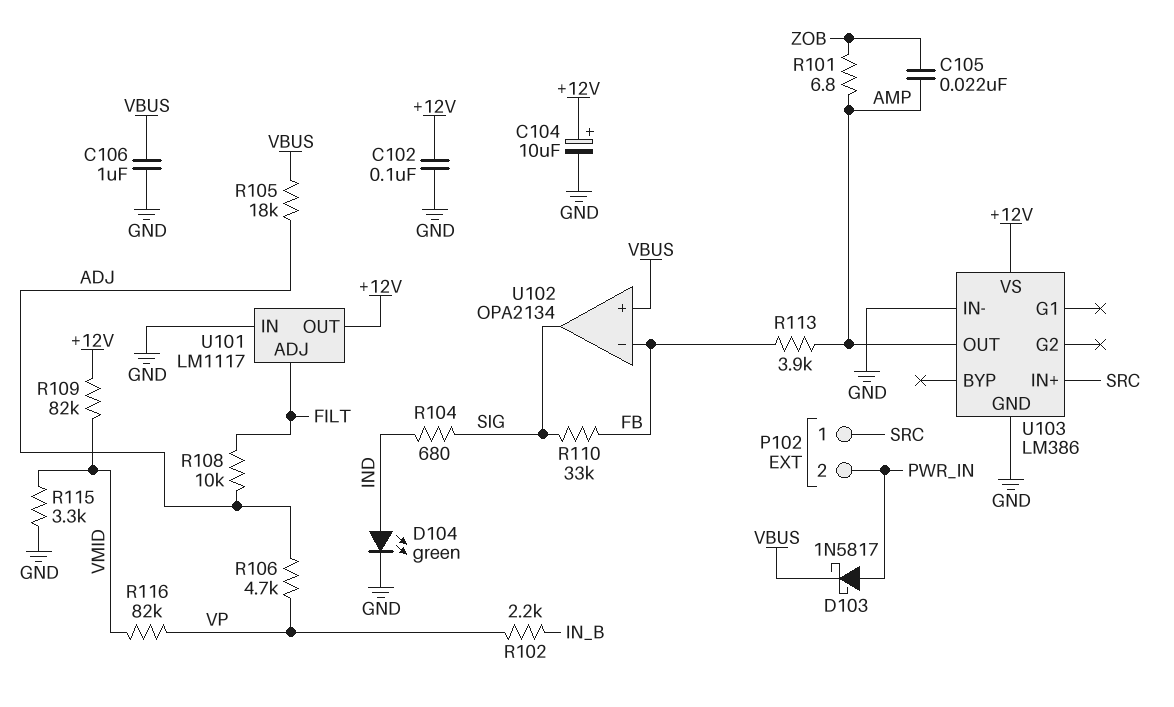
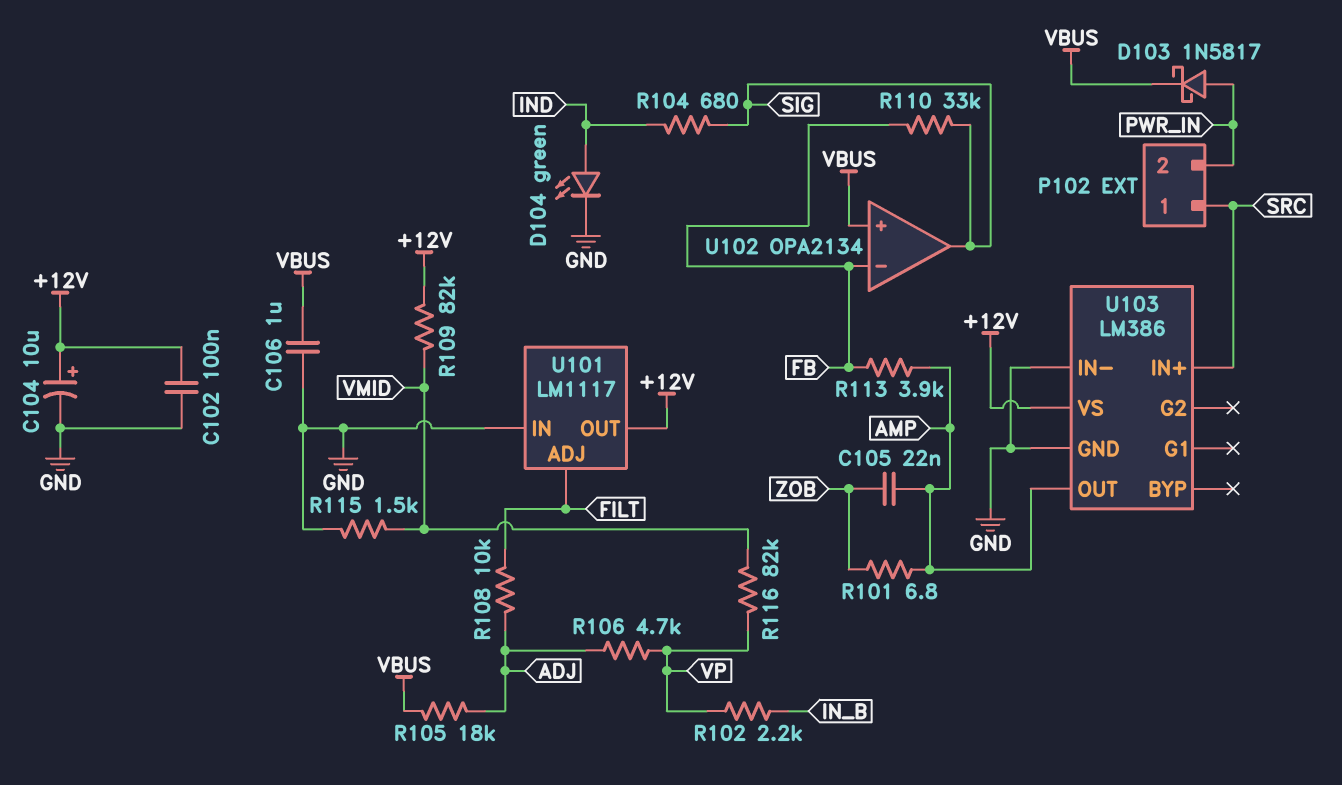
R115: 3.3k (GND, VMID) -> 1.5k (GND, VMID)

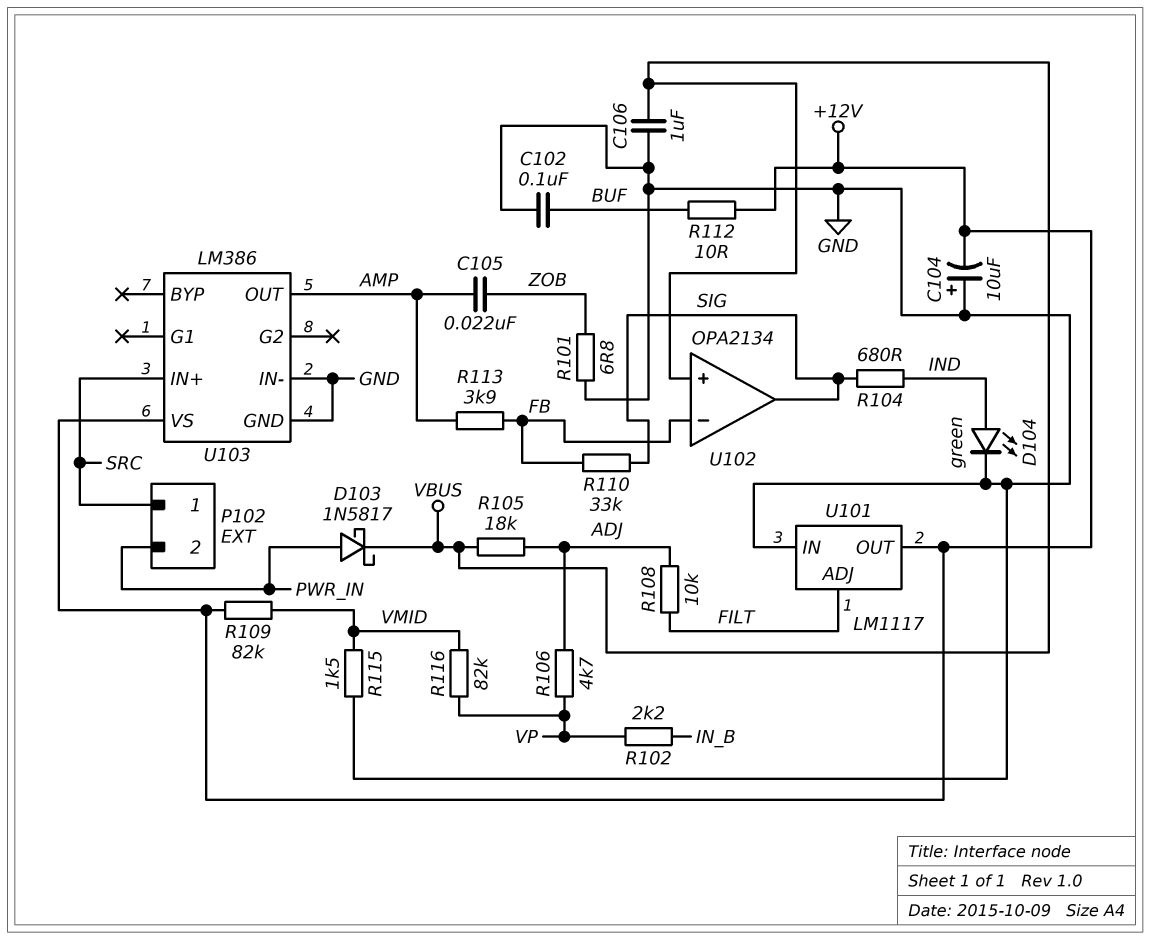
C102: 100nF (+12V, GND) -> 100nF (BUF, GND)
C104: 10uF (plus +12V, minus GND) -> 10uF (plus GND, minus +12V)
R101: 6.8 (AMP, ZOB) -> 6.8 (GND, ZOB)
R112: none -> 10 (+12V, BUF)

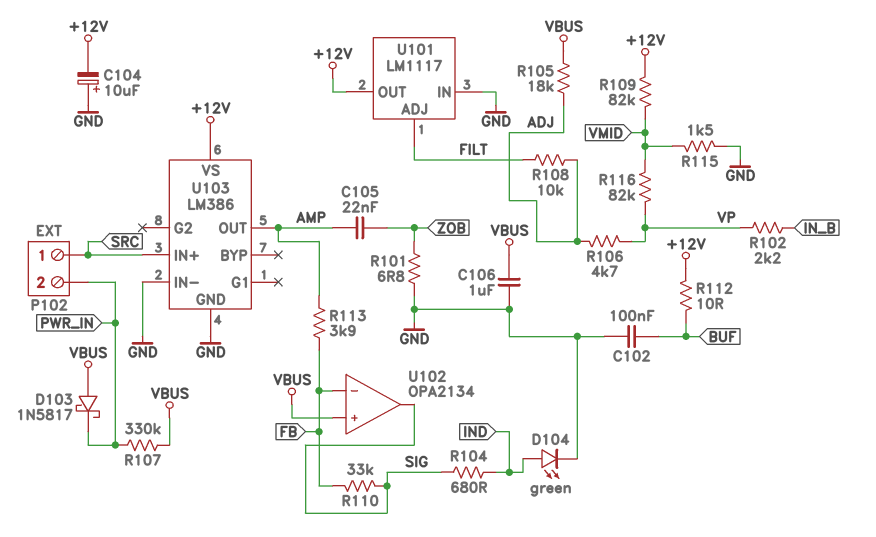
D103: schottky 1N5817 (A PWR_IN, K VBUS) -> schottky 1N5817 (A VBUS, K PWR_IN)
R107: none -> 330k (PWR_IN, VBUS)

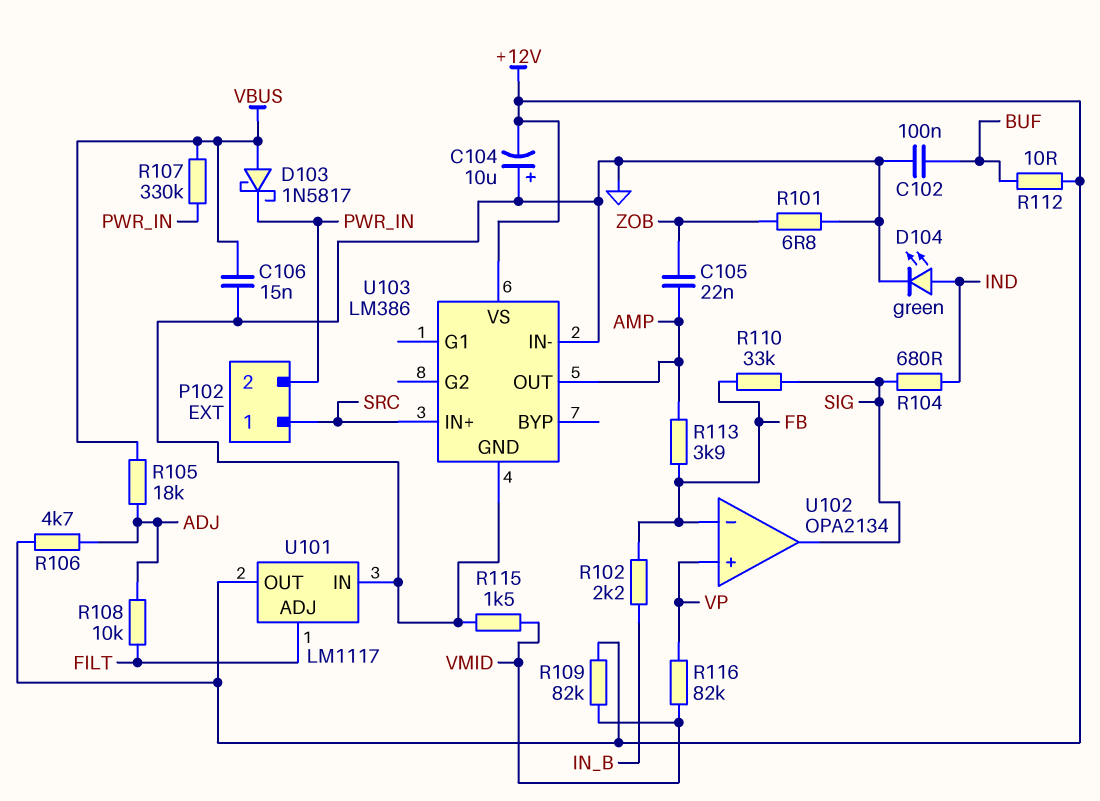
C106: 1uF (GND, VBUS) -> 15nF (GND, VBUS)
R102: 2.2k (IN_B, VP) -> 2.2k (FB, IN_B)
R106: 4.7k (ADJ, VP) -> 4.7k (+12V, ADJ)
U102 pin in+: VBUS -> VP

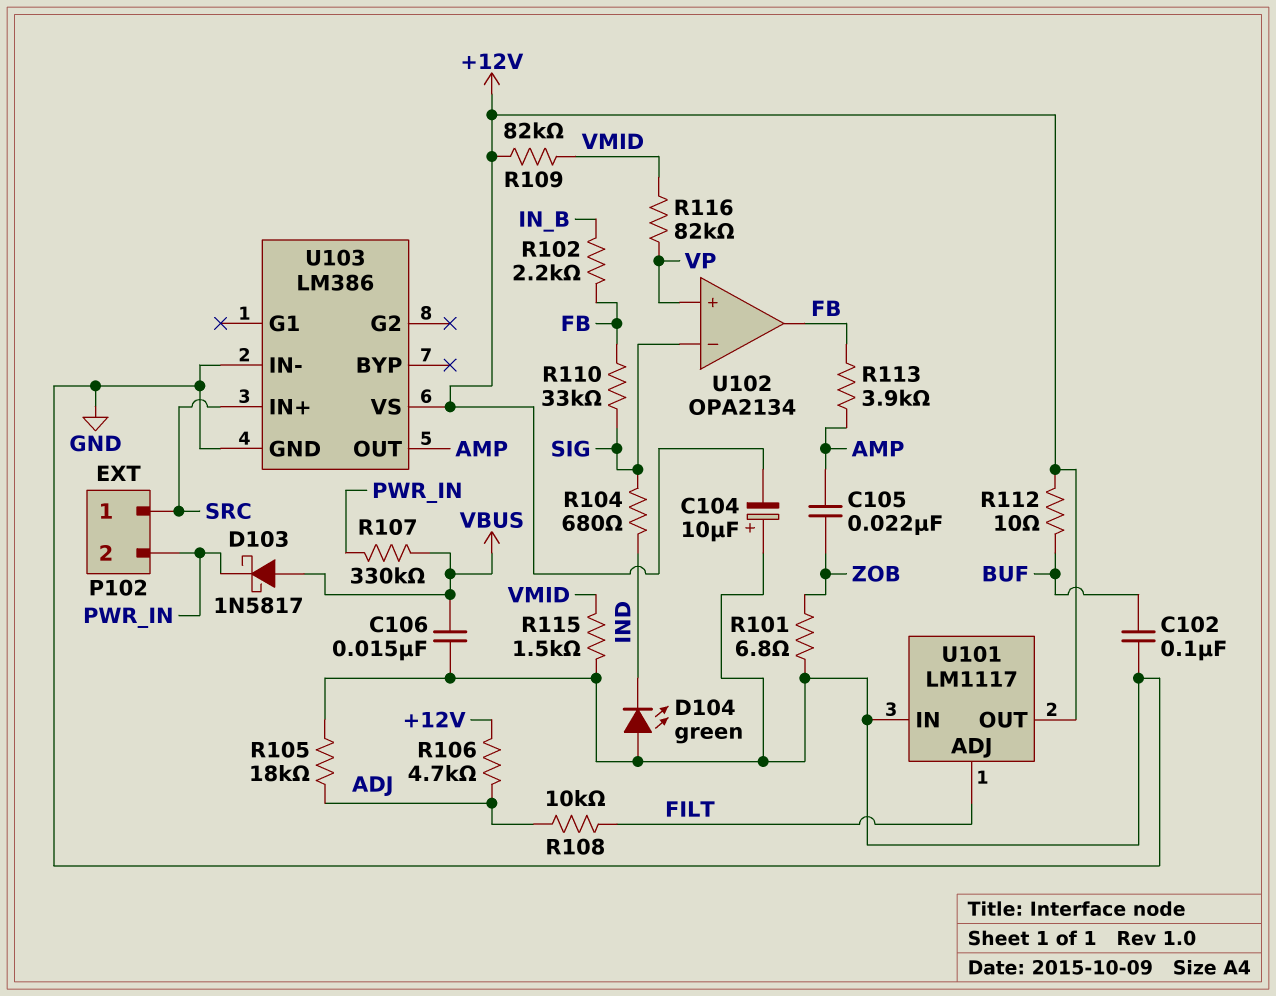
D104: LED green (A IND, K GND) -> LED green (A GND, K IND)
R105: 18k (ADJ, VBUS) -> 18k (ADJ, GND)
U102 pin in-: FB -> SIG
U102 pin out: SIG -> FB

